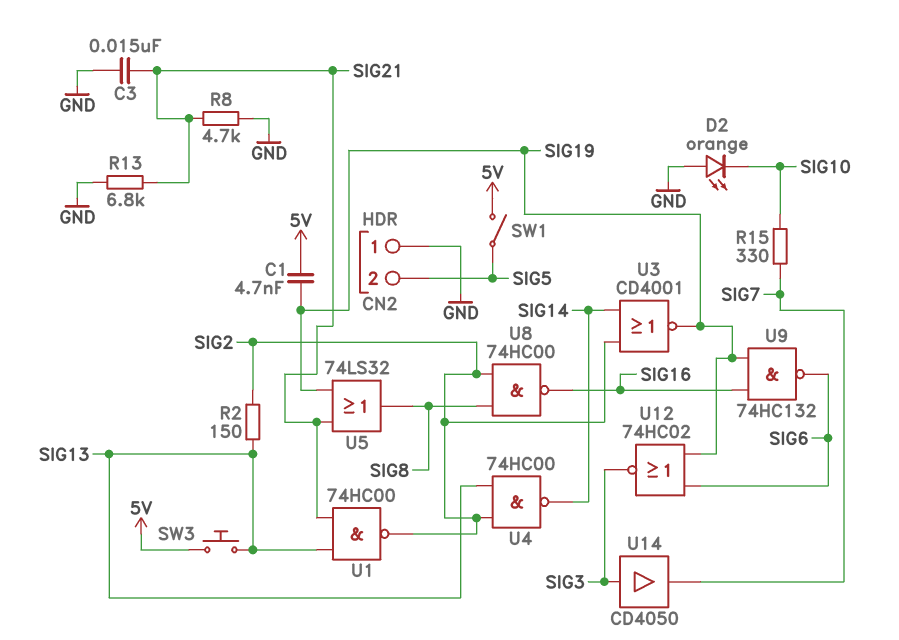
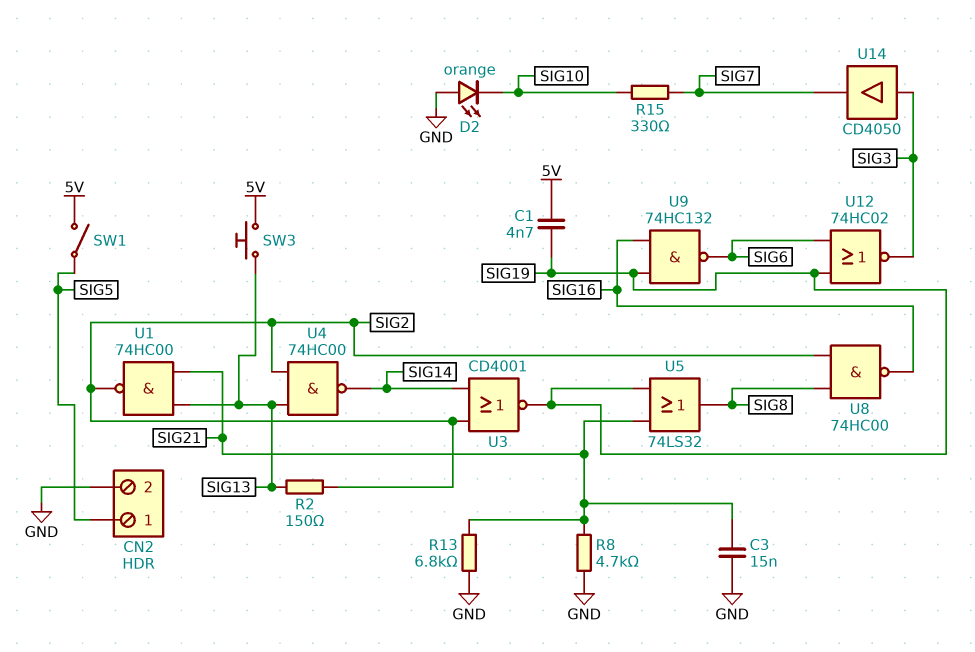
CN2 pin 1: GND -> SIG5
CN2 pin 2: SIG5 -> GND

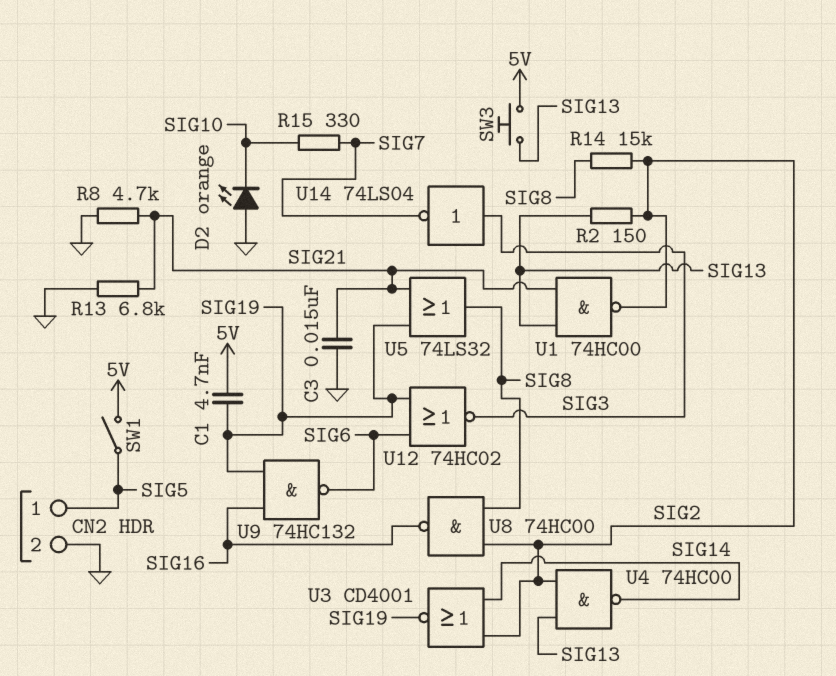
R14: none -> 15k (SIG2, SIG8)
U14: buffer CD4050 (in SIG3, out SIG7) -> NOT 74LS04 (in SIG3, out SIG7)

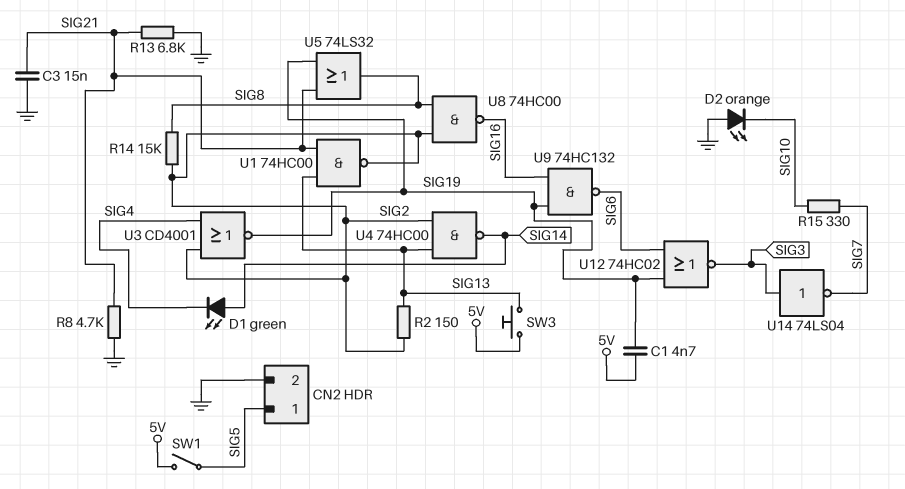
D1: none -> LED green (A SIG14, K SIG4)
U3: NOR CD4001 (in SIG2, in SIG14, out SIG19) -> NOR CD4001 (in SIG2, in SIG4, out SIG19)

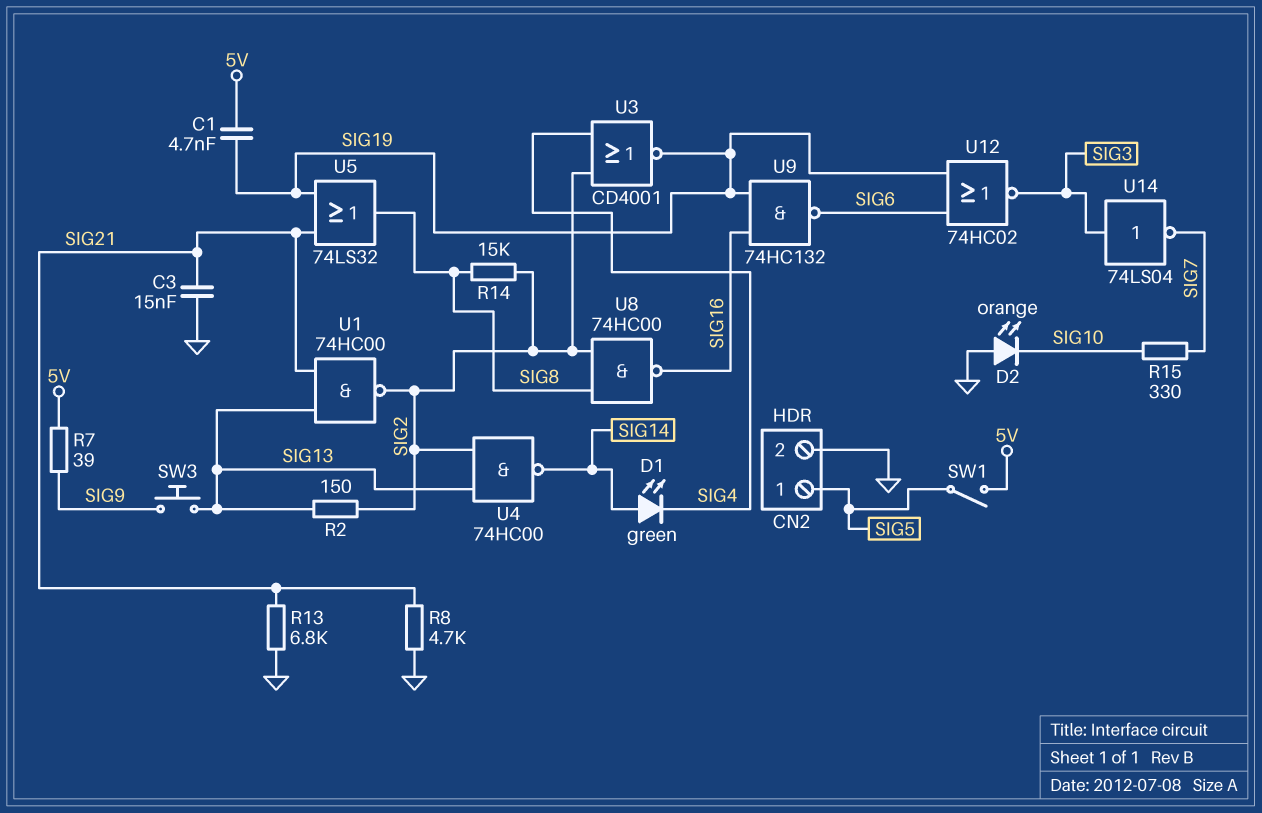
R7: none -> 39 (5V, SIG9)
SW3: button (5V, SIG13) -> button (SIG9, SIG13)

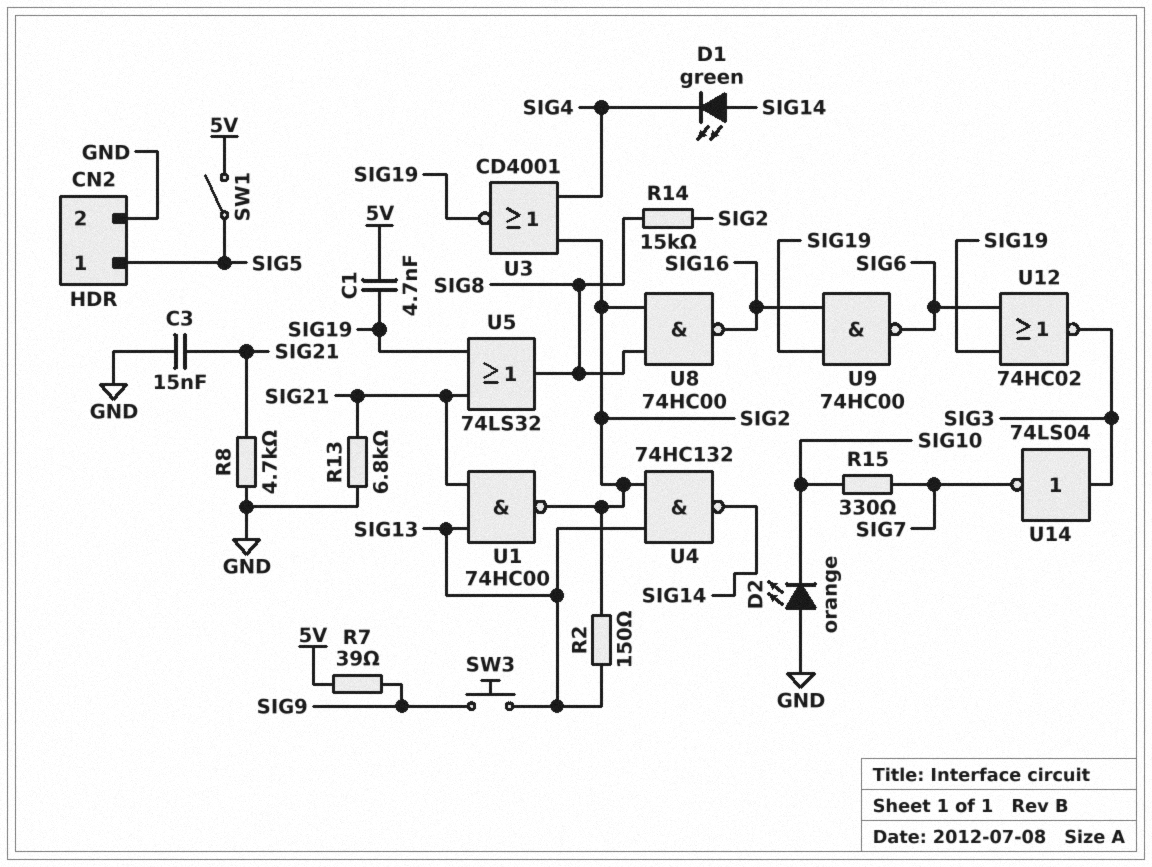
U4: NAND 74HC00 (in SIG2, in SIG13, out SIG14) -> NAND 74HC132 (in SIG2, in SIG13, out SIG14)
U9: NAND 74HC132 (in SIG16, in SIG19, out SIG6) -> NAND 74HC00 (in SIG16, in SIG19, out SIG6)

